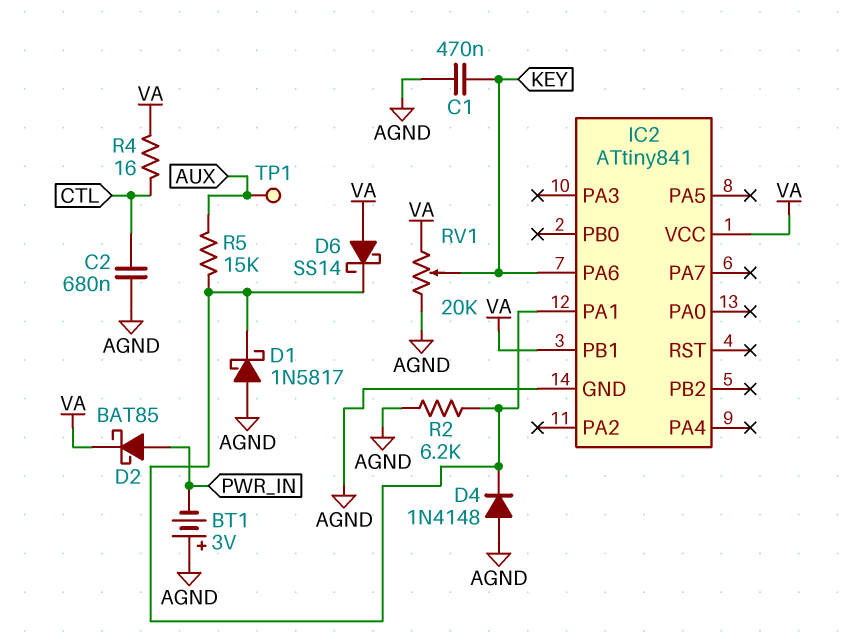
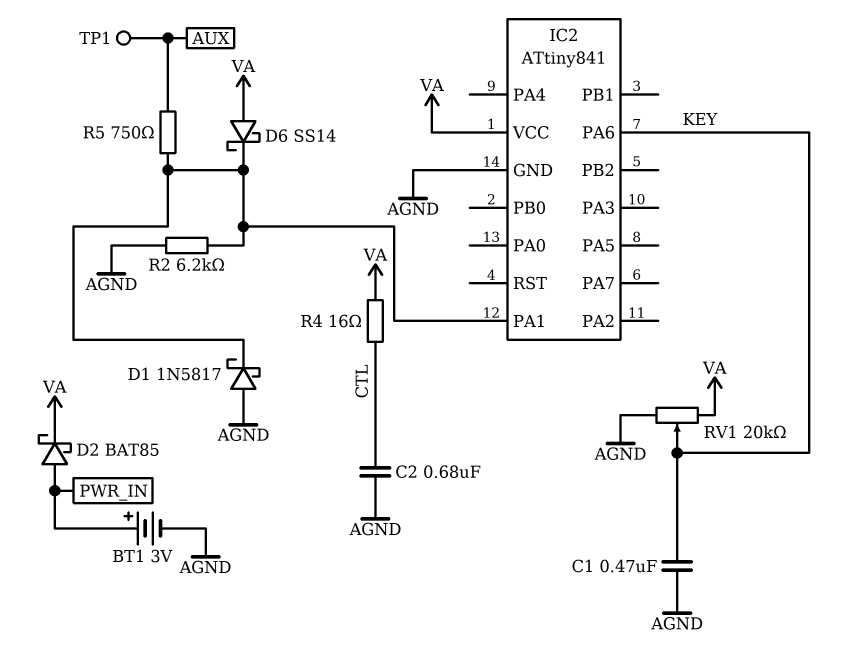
BT1: 3V (plus AGND, minus PWR_IN) -> 3V (plus PWR_IN, minus AGND)
D4: diode 1N4148 (A AGND, K IC2/PA1) -> none
IC2 pin PB1: VA -> none
R5: 15k (AUX, IC2/PA1) -> 750 (AUX, IC2/PA1)

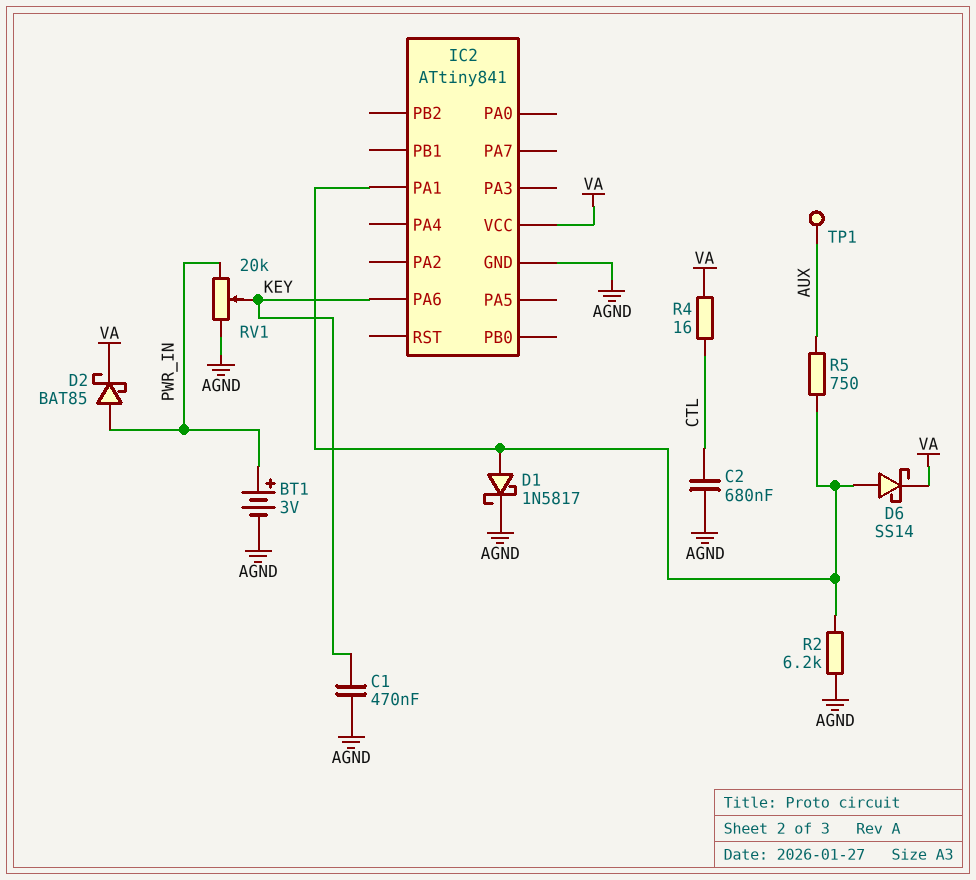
D1: schottky 1N5817 (A AGND, K IC2/PA1) -> schottky 1N5817 (A IC2/PA1, K AGND)
D6: schottky SS14 (A VA, K IC2/PA1) -> schottky SS14 (A IC2/PA1, K VA)
RV1: 20k (AGND, VA, wiper KEY) -> 20k (AGND, PWR_IN, wiper KEY)

